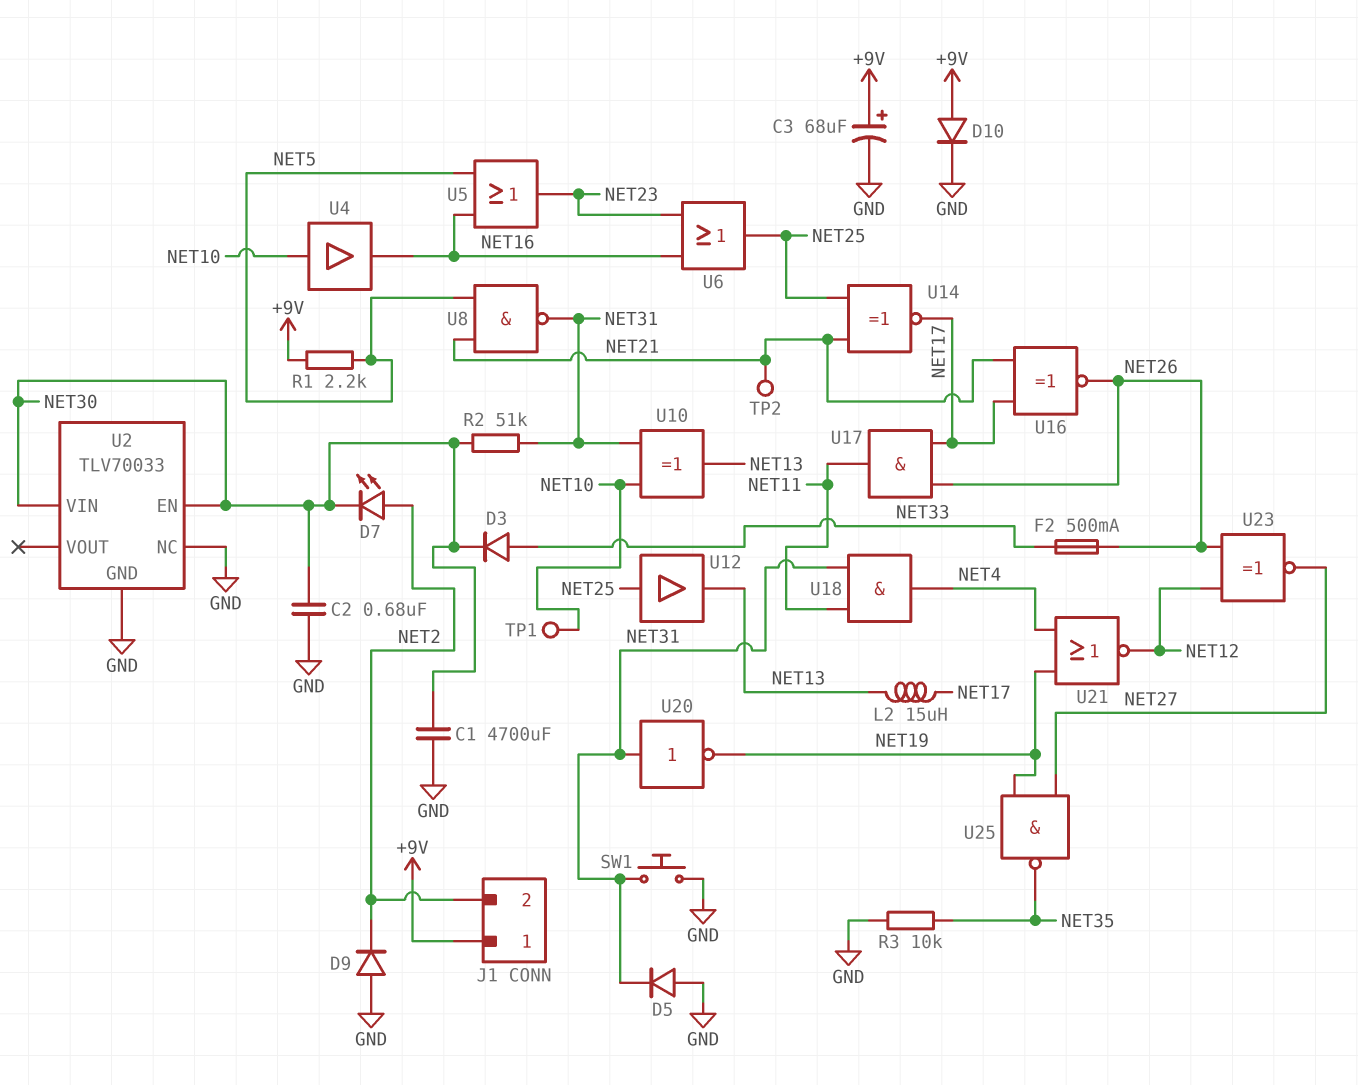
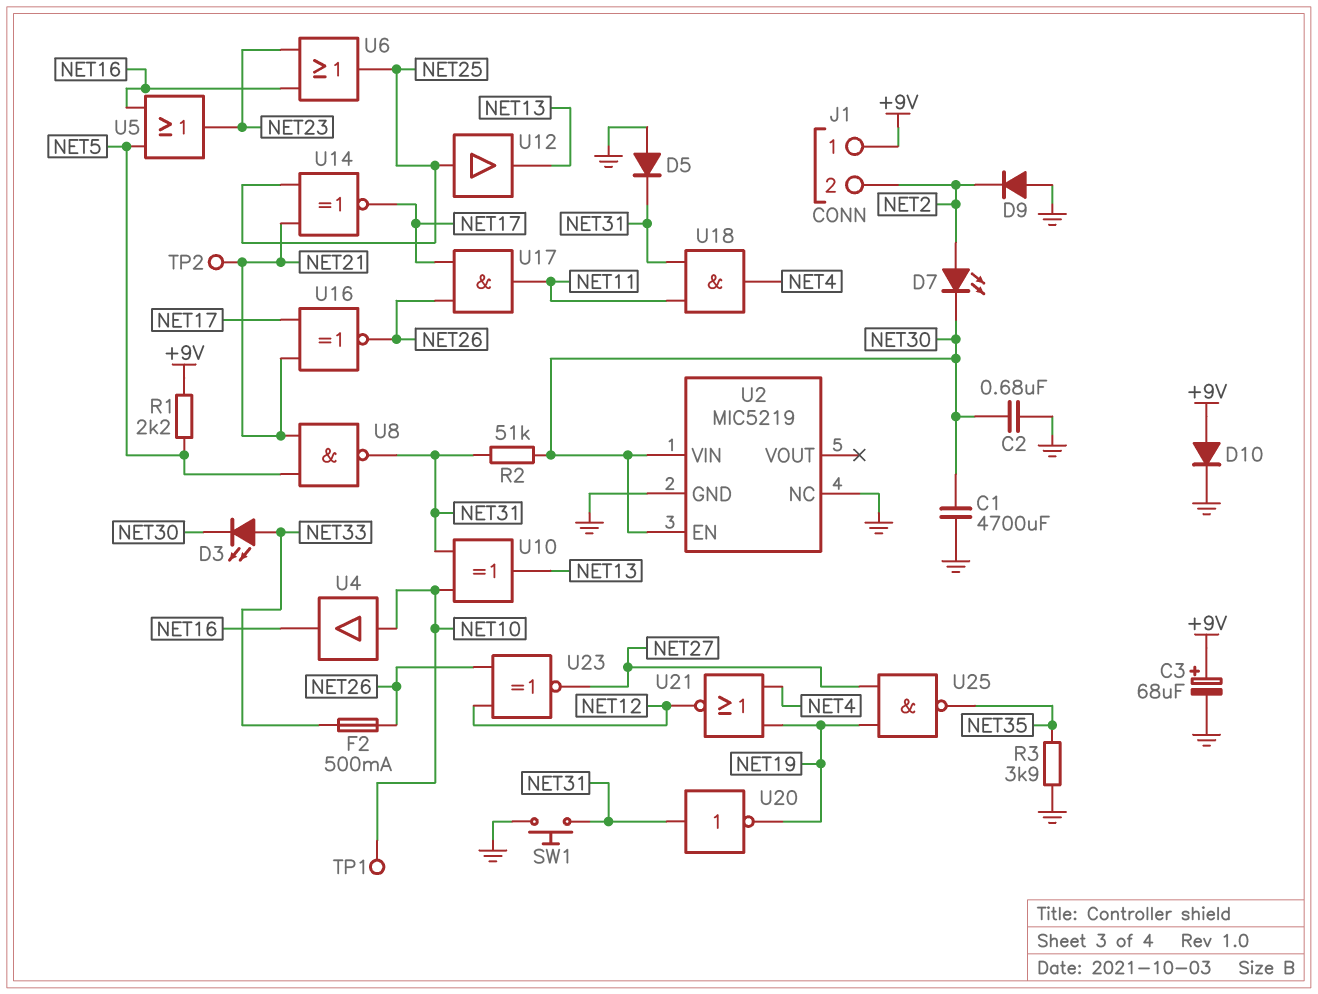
D3: diode (A NET33, K NET30) -> LED (A NET33, K NET30)
L2: 15uH (NET13, NET17) -> none
R3: 10k (GND, NET35) -> 3.9k (GND, NET35)
U2: TLV70033 -> MIC5219

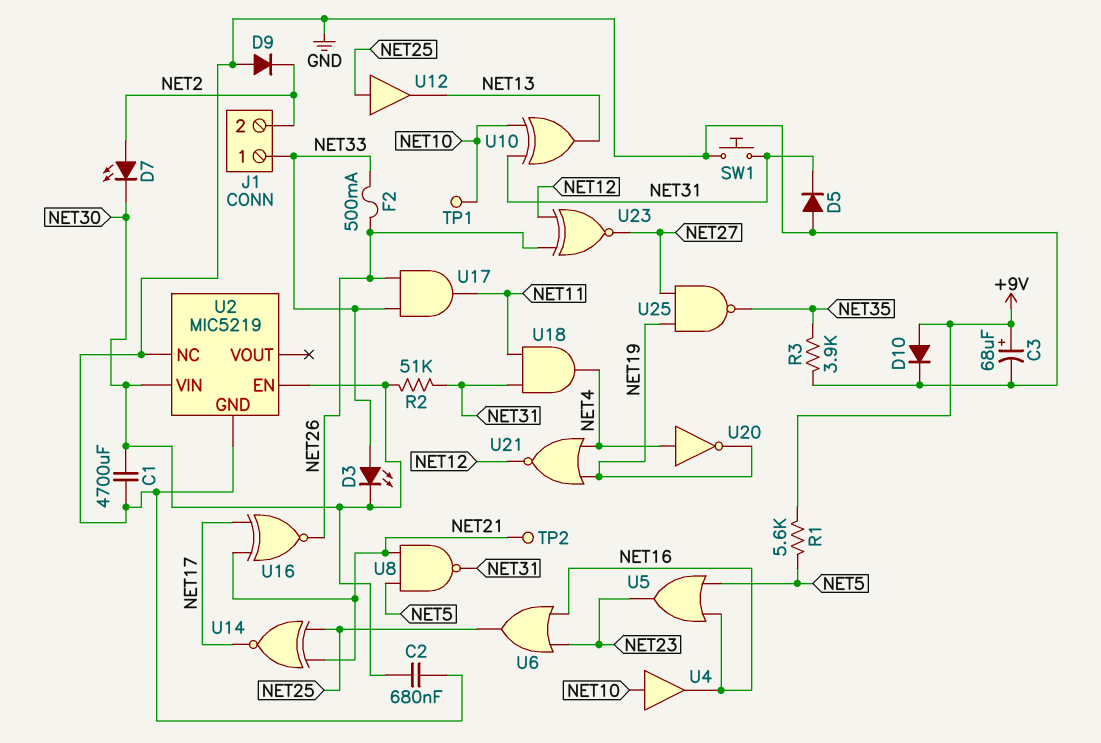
J1 pin 1: +9V -> NET33
R1: 2.2k (+9V, NET5) -> 5.6k (+9V, NET5)
U17: AND (in NET17, in NET26, out NET11) -> AND (in NET26, in NET33, out NET11)
U20: NOT (in NET31, out NET19) -> NOT (in NET4, out NET19)

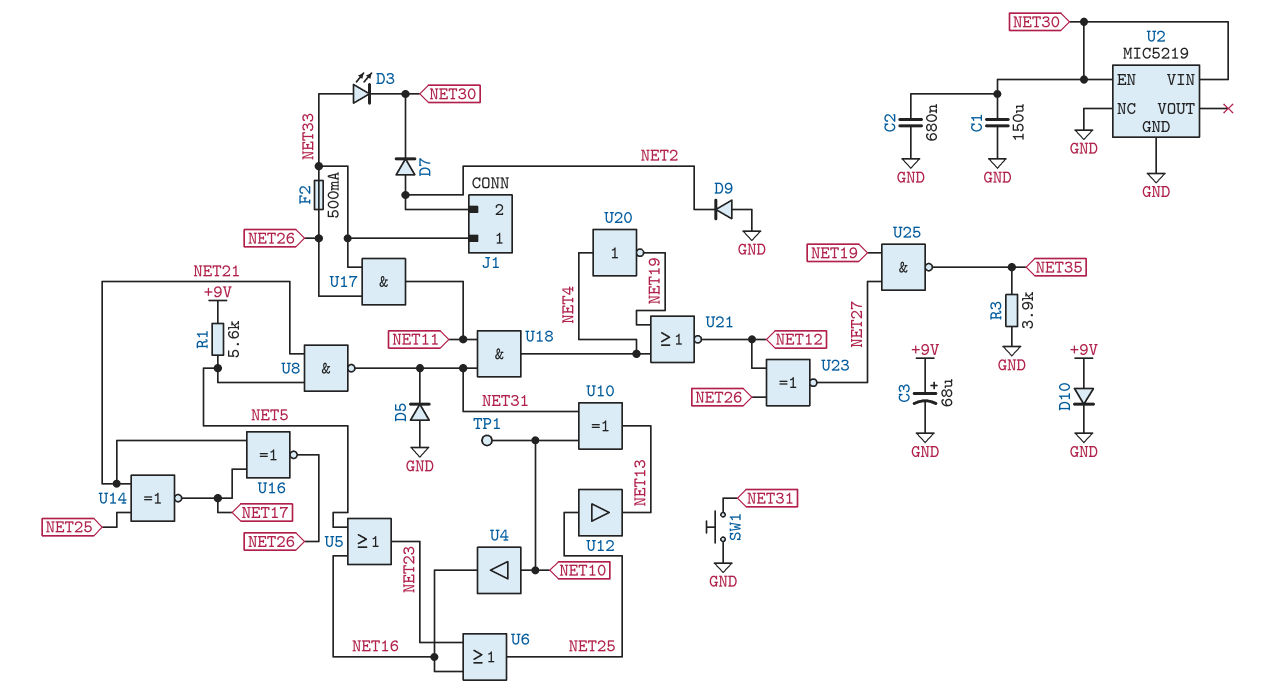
C1: 4700uF (GND, NET30) -> 150uF (GND, NET30)
D7: LED (A NET2, K NET30) -> diode (A NET2, K NET30)
R2: 51k (NET30, NET31) -> none
TP2: test point (NET21) -> none

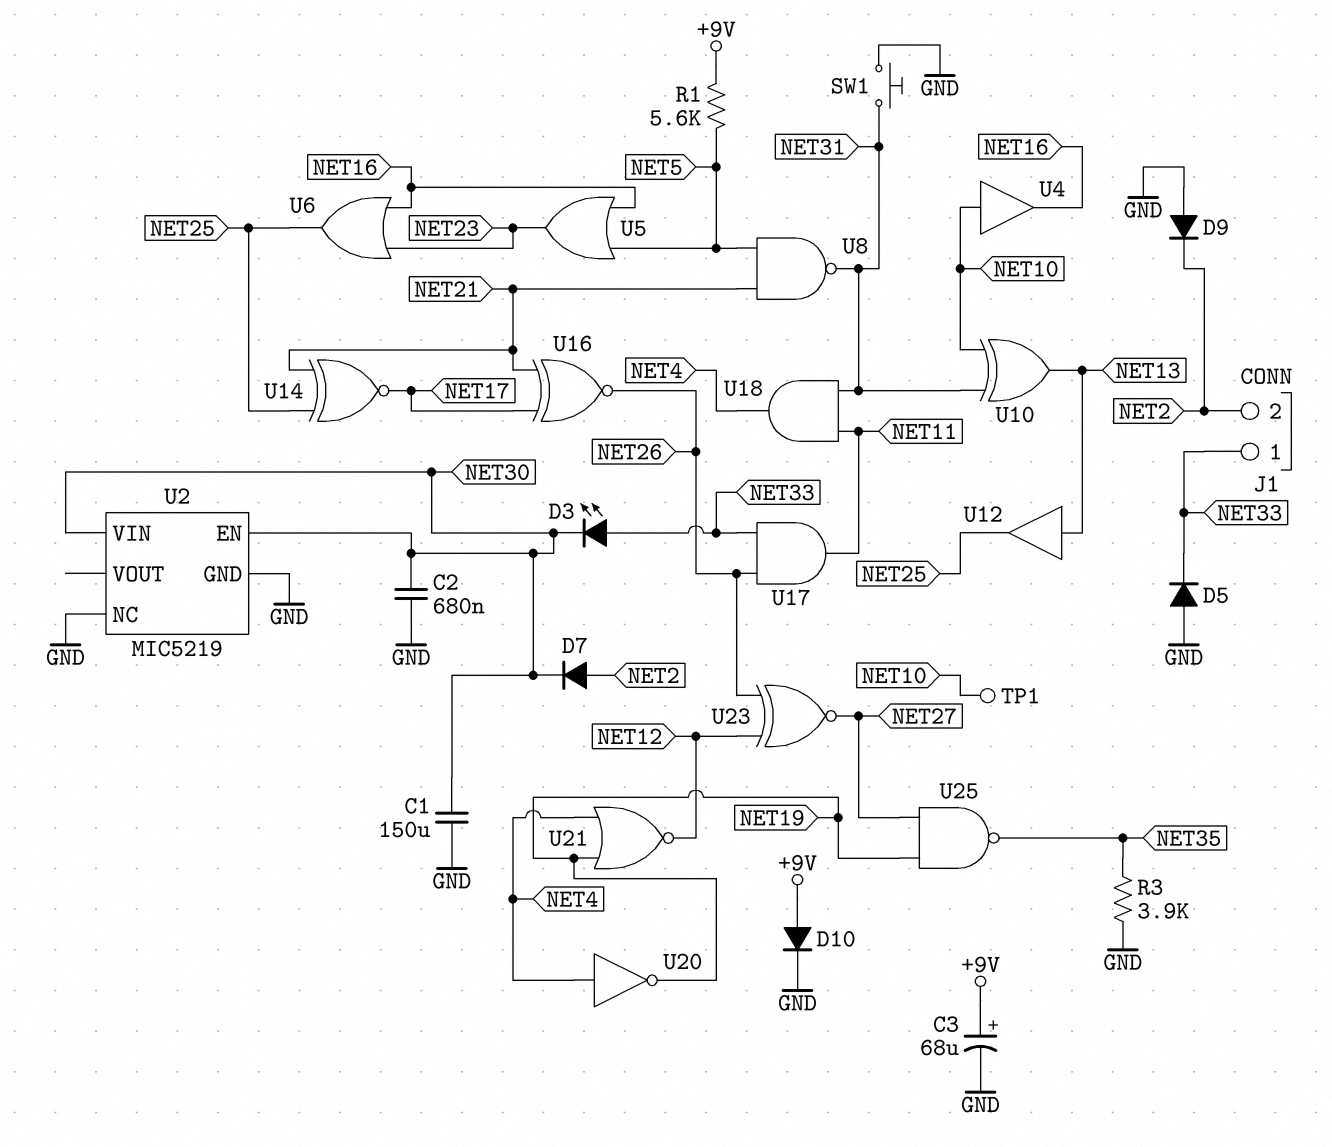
D5: diode (A GND, K NET31) -> diode (A GND, K NET33)
F2: 500mA (NET26, NET33) -> none
U12: buffer (in NET25, out NET13) -> buffer (in NET13, out NET25)

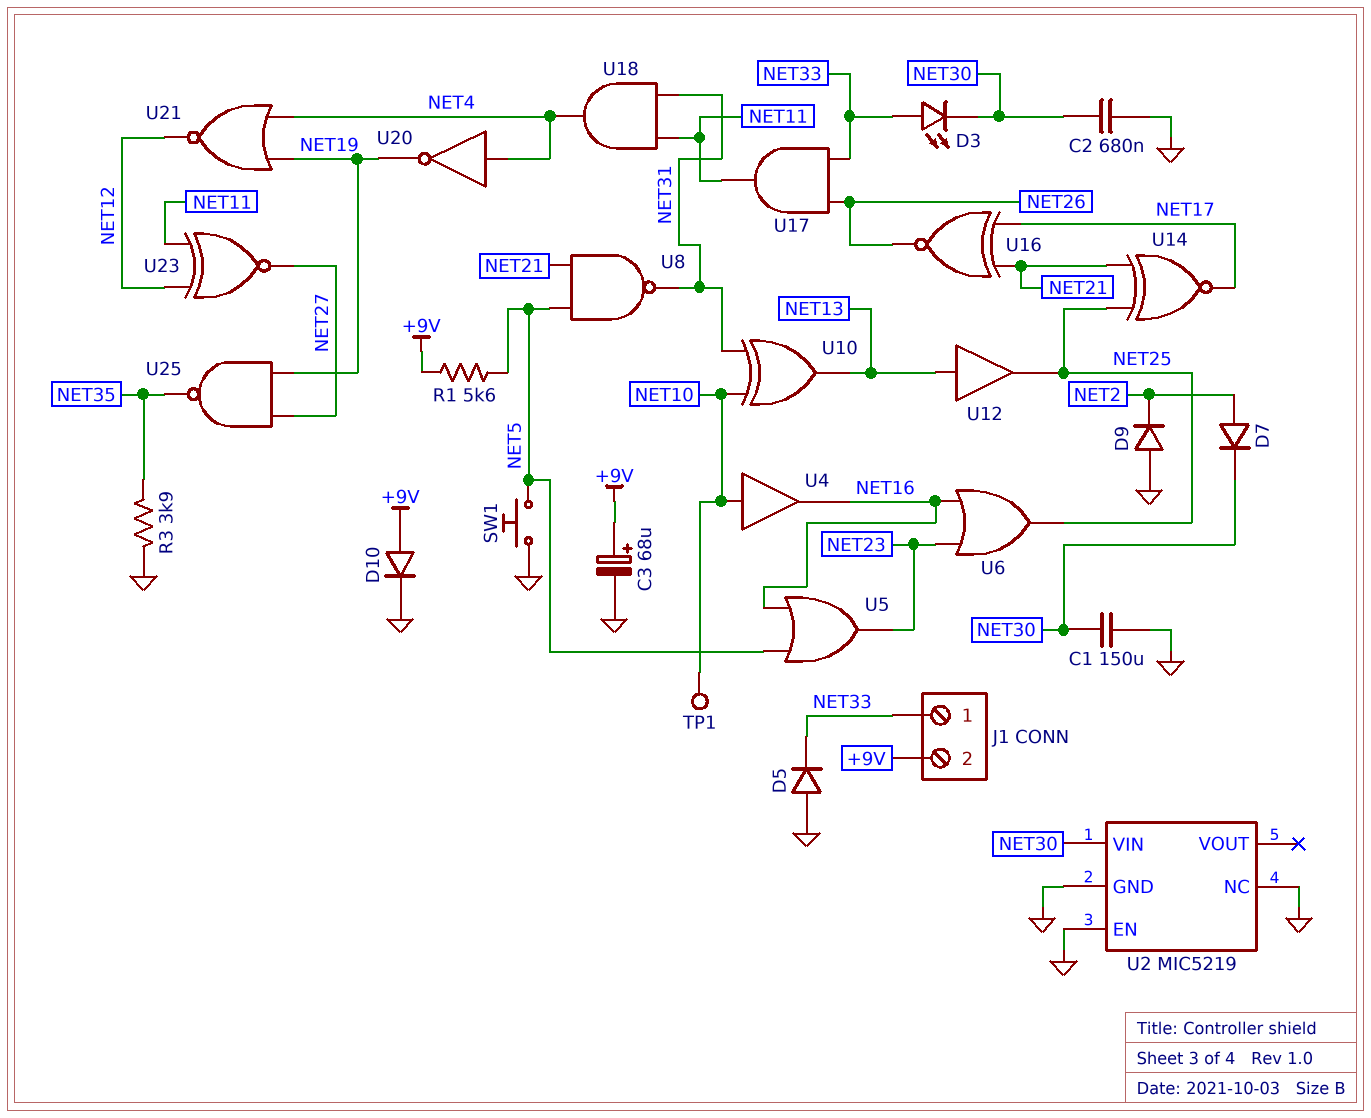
J1 pin 2: NET2 -> +9V
SW1: button (GND, NET31) -> button (GND, NET5)
U2 pin EN: NET30 -> GND
U23: XNOR (in NET12, in NET26, out NET27) -> XNOR (in NET11, in NET12, out NET27)

